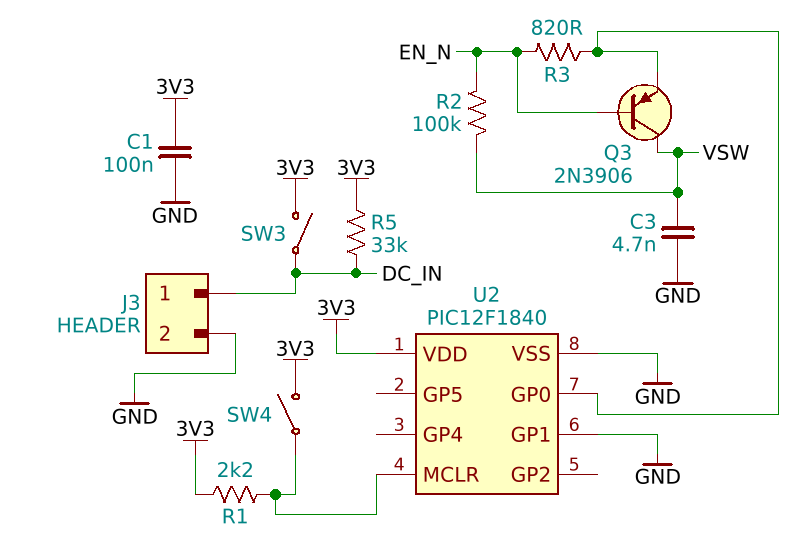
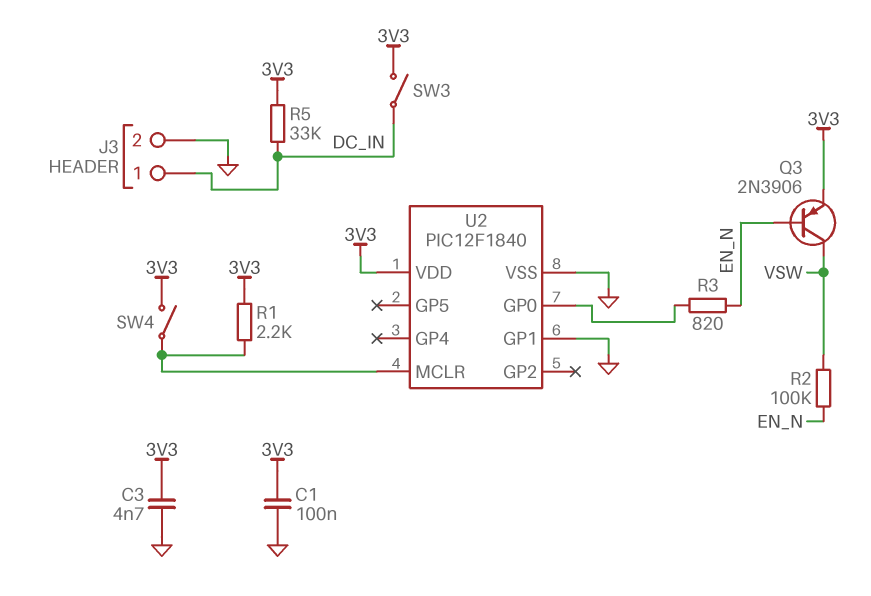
C3: 4.7nF (GND, VSW) -> 4.7nF (3V3, GND)
Q3: PNP 2N3906 (B EN_N, C VSW, E U2/GP0) -> PNP 2N3906 (B EN_N, C VSW, E 3V3)

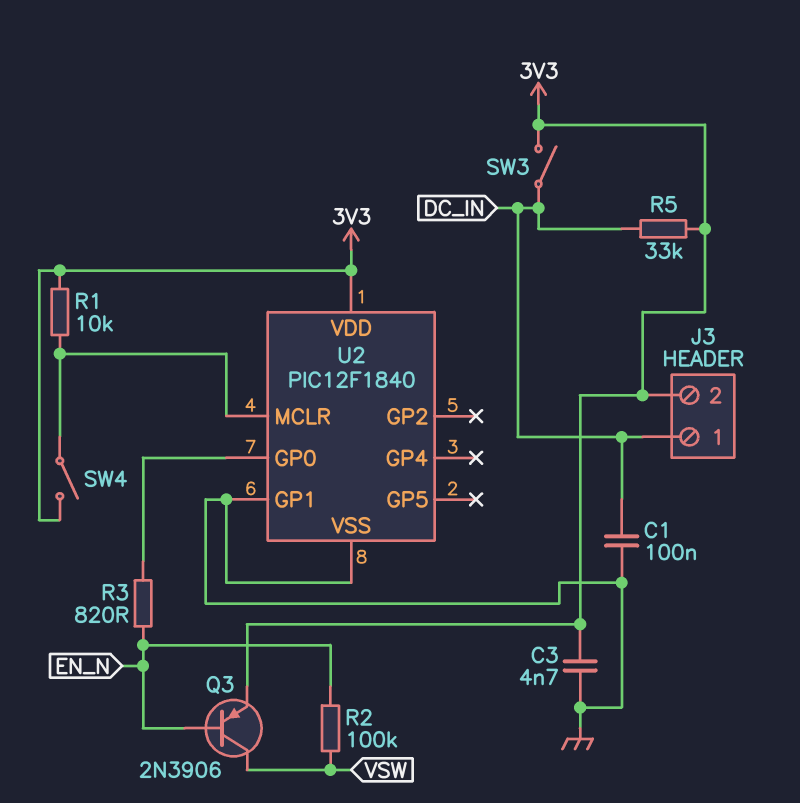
C1: 100nF (3V3, GND) -> 100nF (DC_IN, GND)
J3 pin 2: GND -> 3V3
R1: 2.2k (3V3, U2/MCLR) -> 10k (3V3, U2/MCLR)

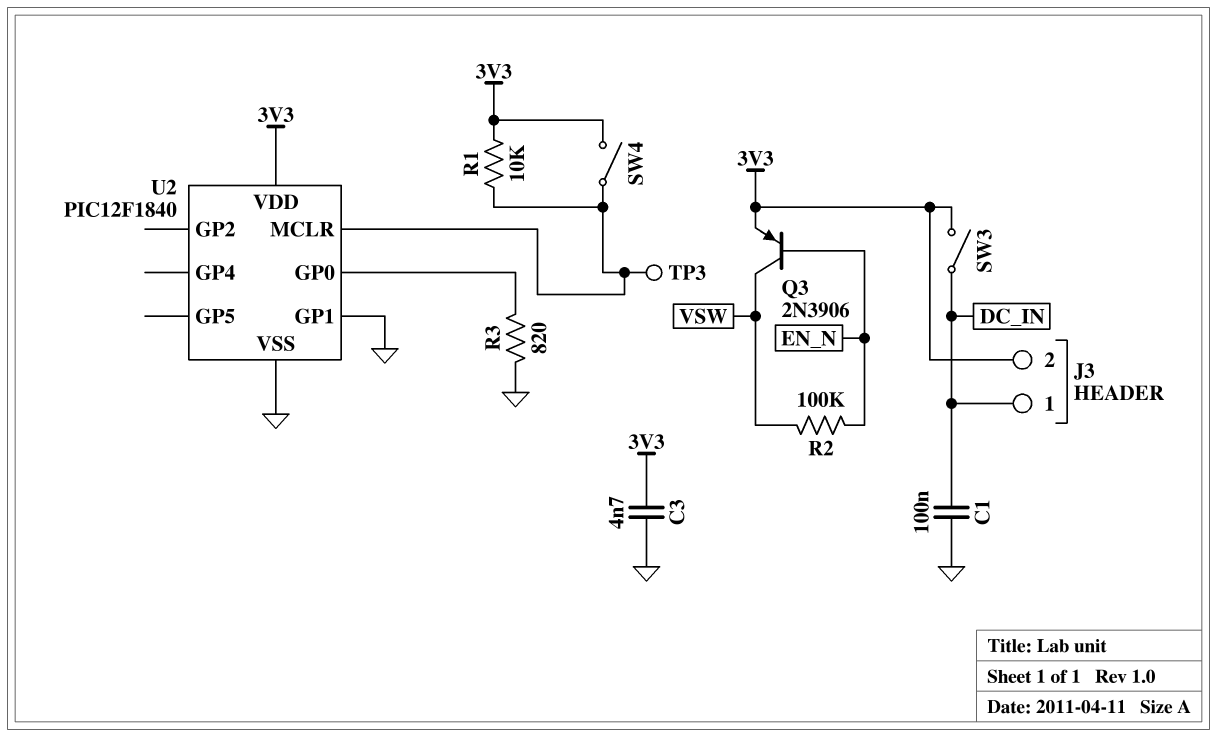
R3: 820 (EN_N, U2/GP0) -> 820 (GND, U2/GP0)
R5: 33k (3V3, DC_IN) -> none
TP3: none -> test point (U2/MCLR)

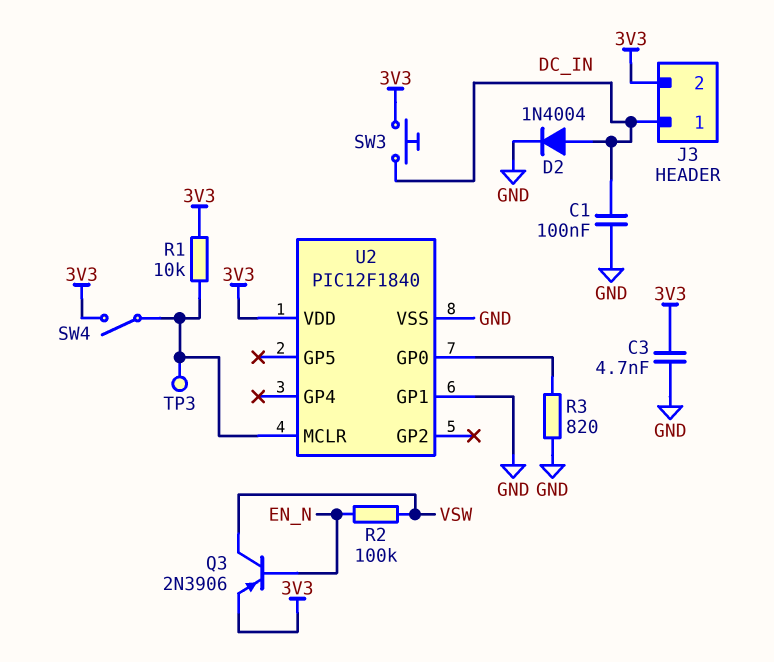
D2: none -> diode 1N4004 (A DC_IN, K GND)
SW3: switch (3V3, DC_IN) -> button (3V3, DC_IN)

